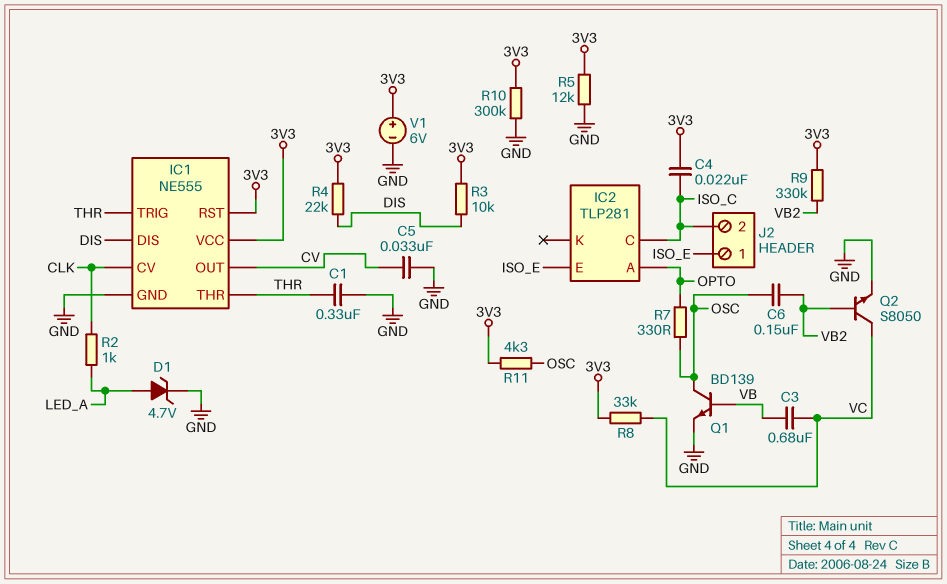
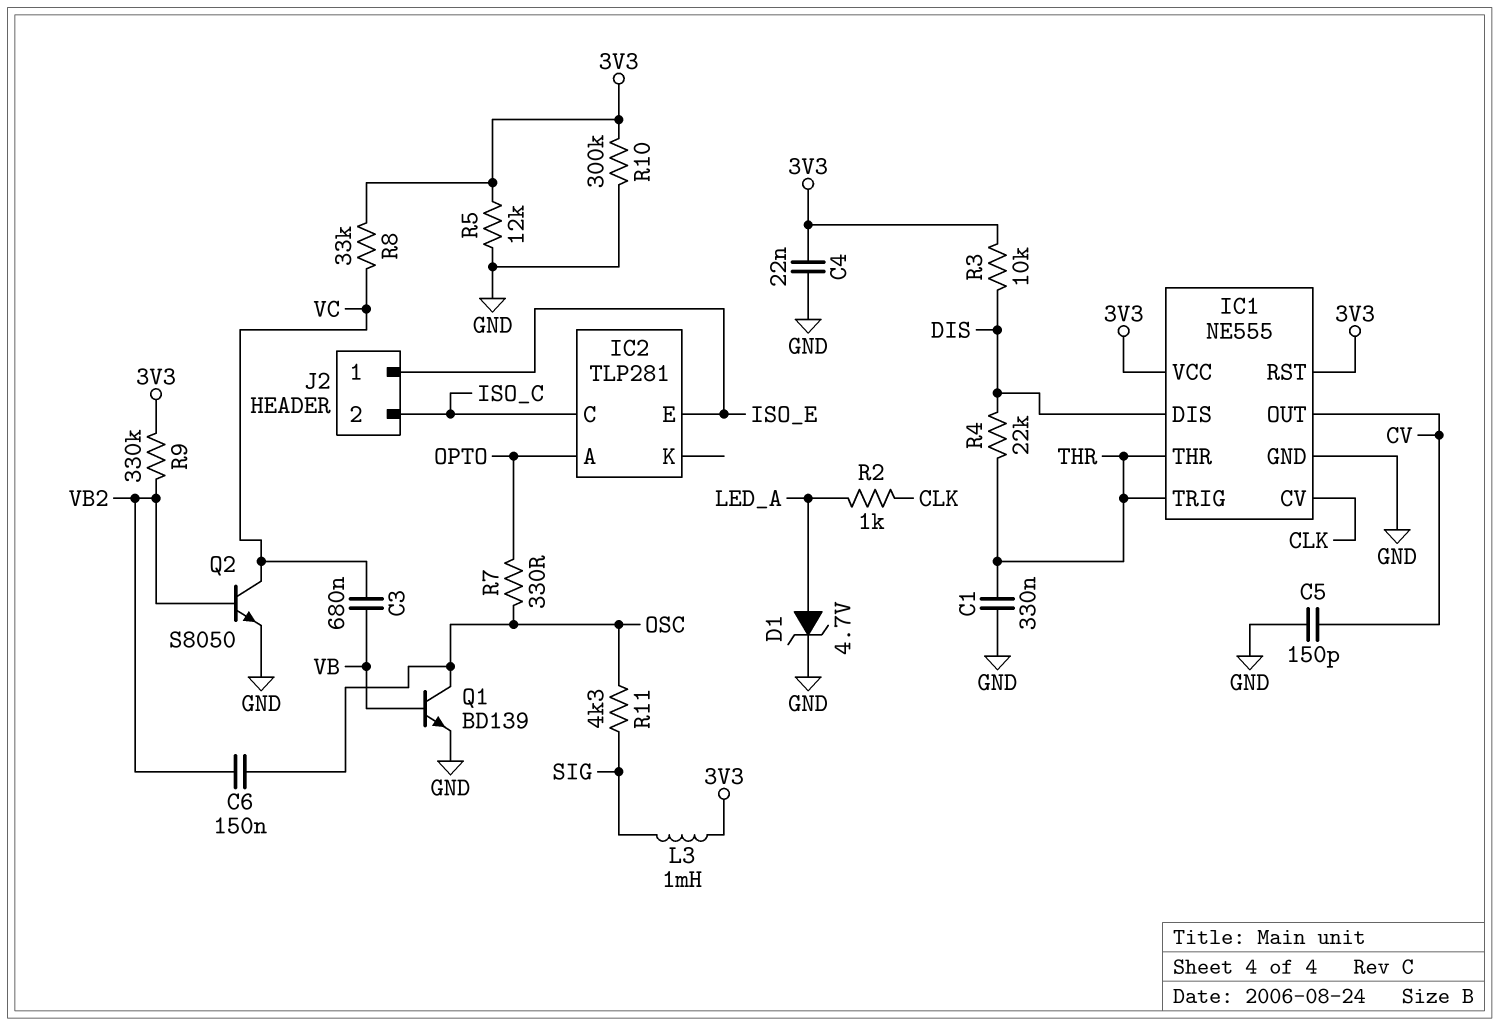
C4: 22nF (3V3, ISO_C) -> 22nF (3V3, GND)
C5: 33nF (CV, GND) -> 150pF (CV, GND)
L3: none -> 1mH (3V3, SIG)
R4: 22k (3V3, DIS) -> 22k (DIS, THR)
R11: 4.3k (3V3, OSC) -> 4.3k (OSC, SIG)
V1: 6V (plus 3V3, minus GND) -> none

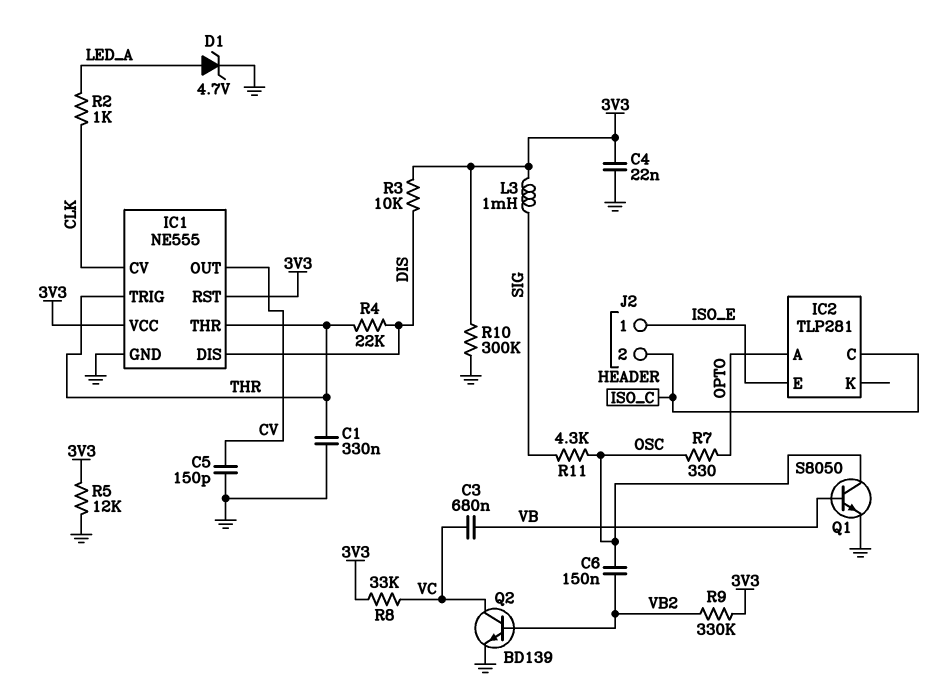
Q1: NPN BD139 (B VB, C OSC, E GND) -> NPN S8050 (B VB, C OSC, E GND)
Q2: NPN S8050 (B VB2, C VC, E GND) -> NPN BD139 (B VB2, C VC, E GND)

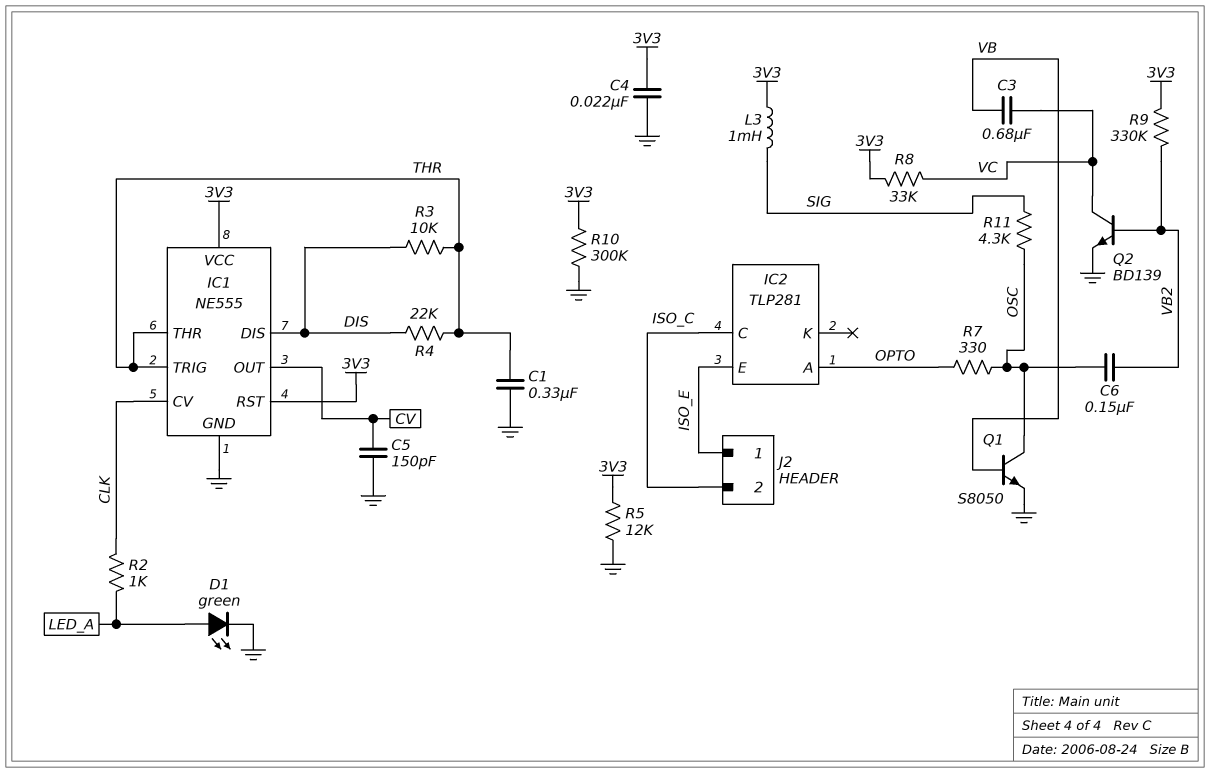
D1: zener 4.7V (A LED_A, K GND) -> LED green (A LED_A, K GND)
R3: 10k (3V3, DIS) -> 10k (DIS, THR)

